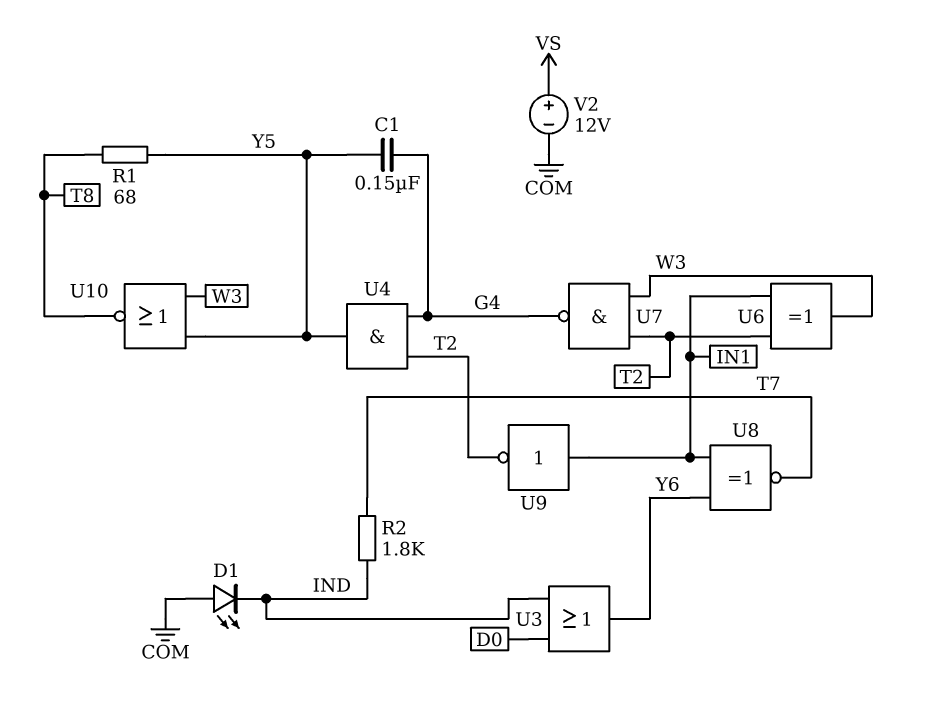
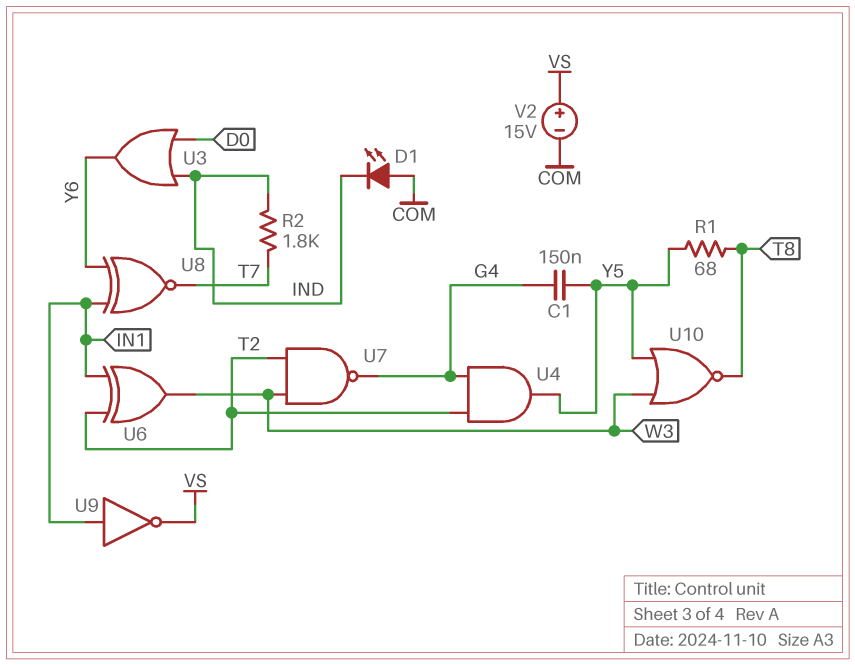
U9: NOT (in IN1, out T2) -> NOT (in IN1, out VS)
V2: 12V (plus VS, minus COM) -> 15V (plus VS, minus COM)

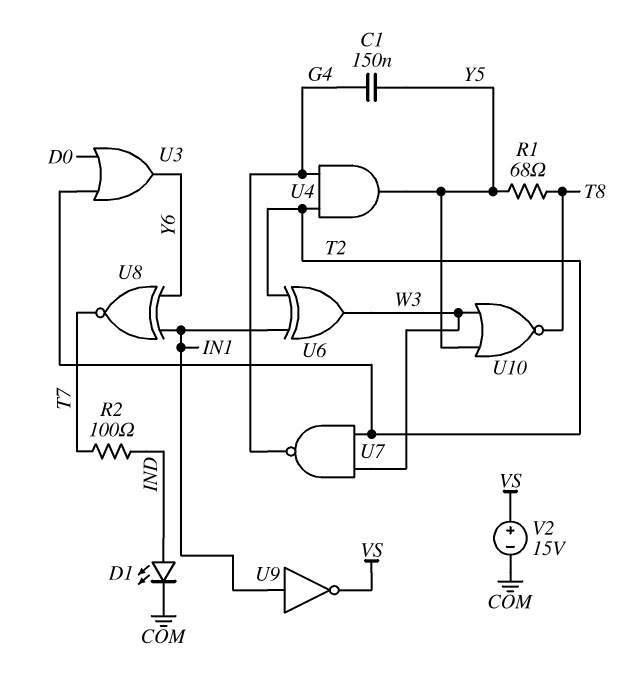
D1: LED (A COM, K IND) -> LED (A IND, K COM)
R2: 1.8k (IND, T7) -> 100 (IND, T7)
U3: OR (in D0, in IND, out Y6) -> OR (in D0, in T2, out Y6)

